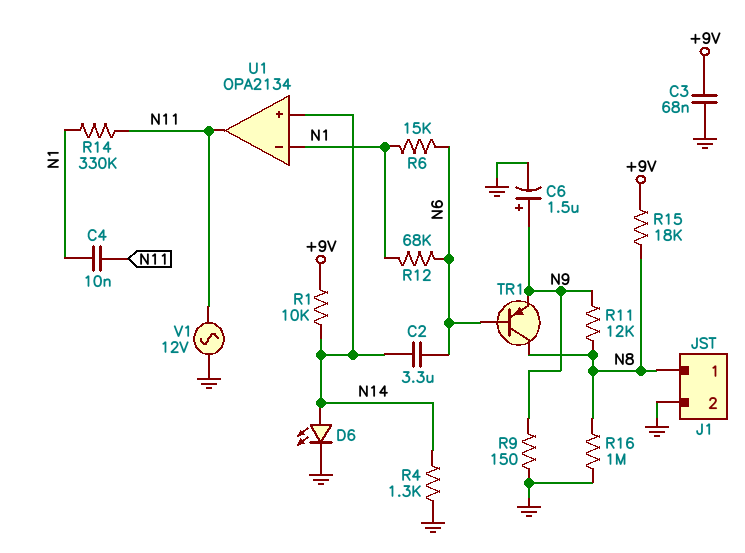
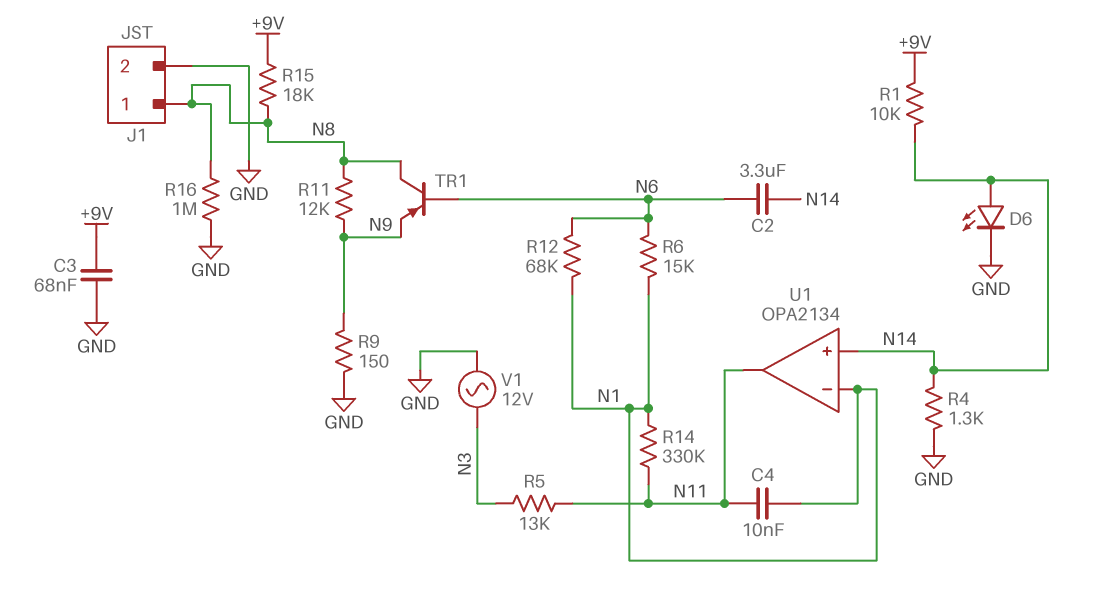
C6: 1.5uF (plus N9, minus GND) -> none
R5: none -> 13k (N3, N11)
V1: AC 12V (GND, N11) -> AC 12V (GND, N3)

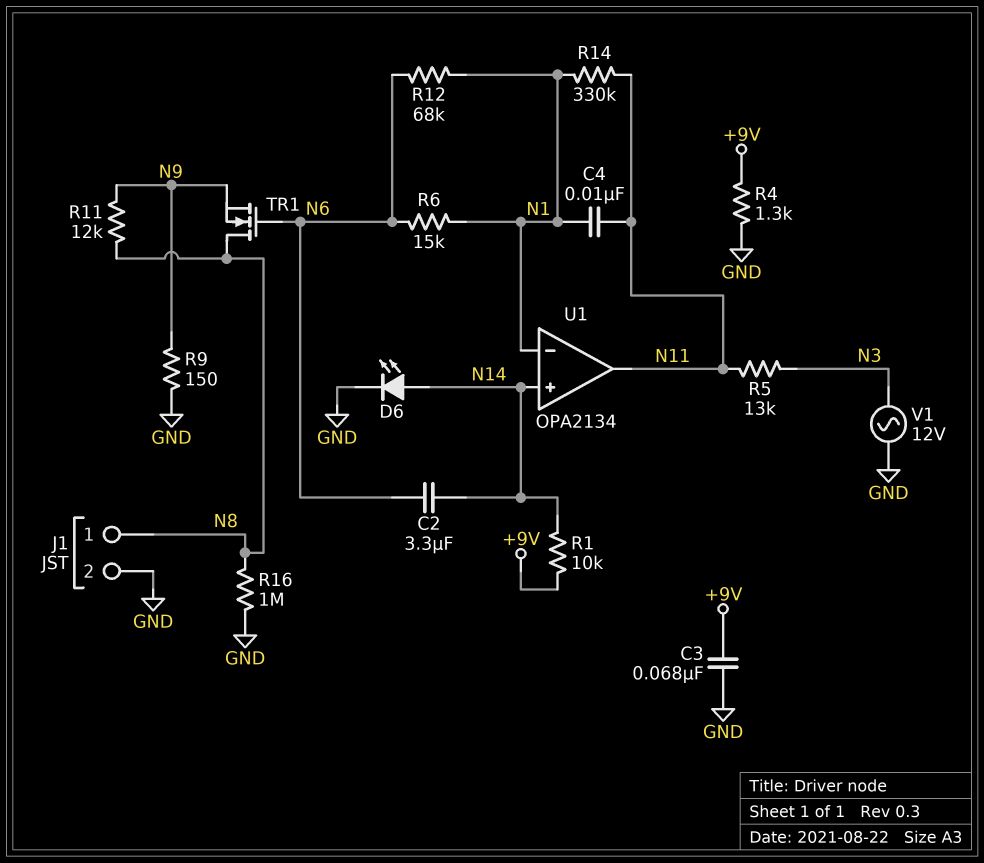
R4: 1.3k (GND, N14) -> 1.3k (+9V, GND)
R15: 18k (+9V, N8) -> none
TR1: PNP (B N6, C N8, E N9) -> NMOS (G N6, D N8, S N9)

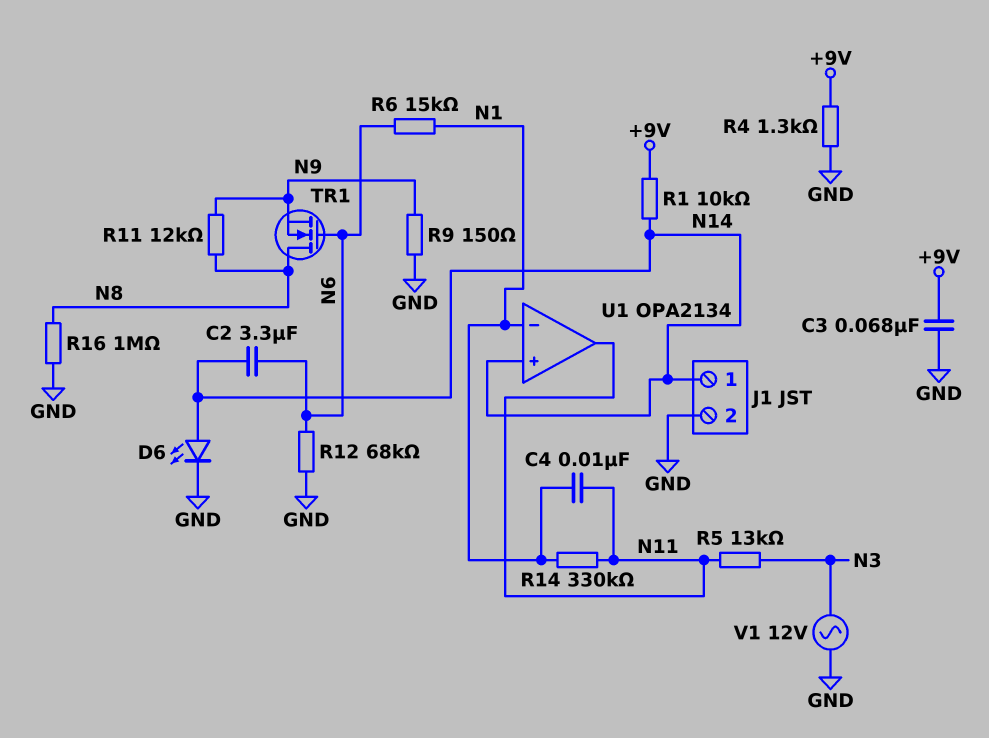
J1 pin 1: N8 -> N14
R12: 68k (N1, N6) -> 68k (GND, N6)

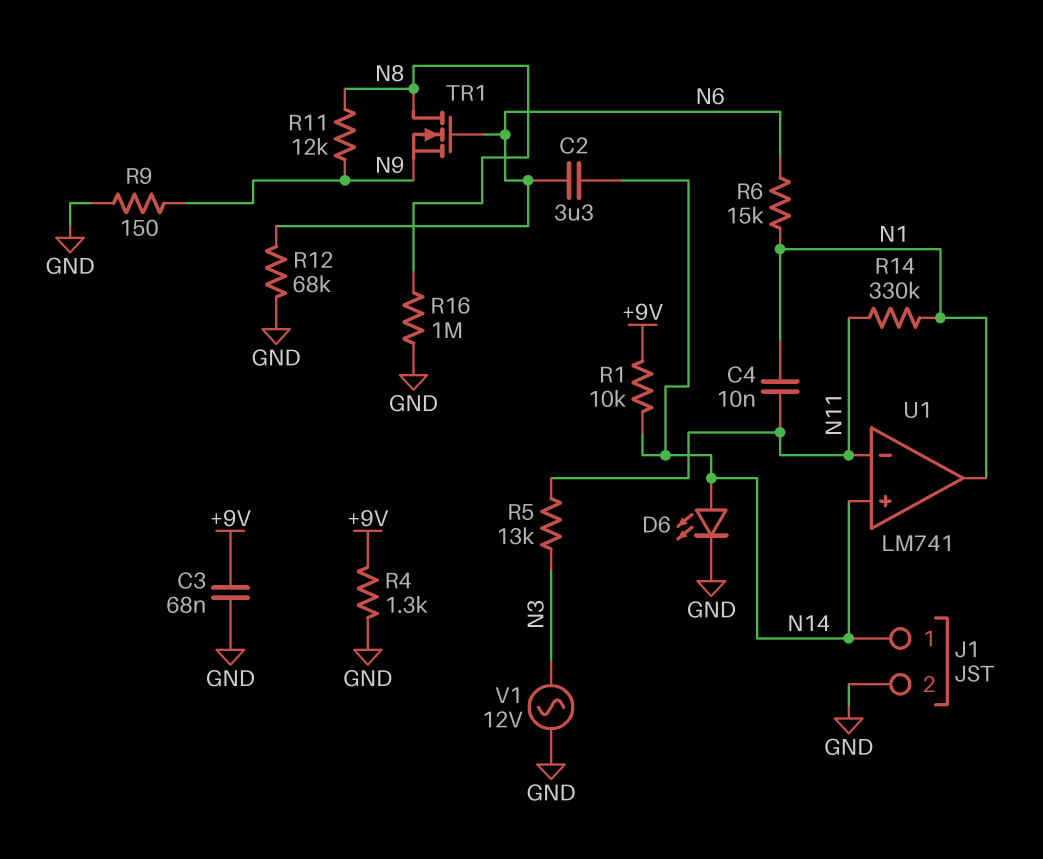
U1: OPA2134 -> LM741
U1 pin in-: N1 -> N11
U1 pin out: N11 -> N1

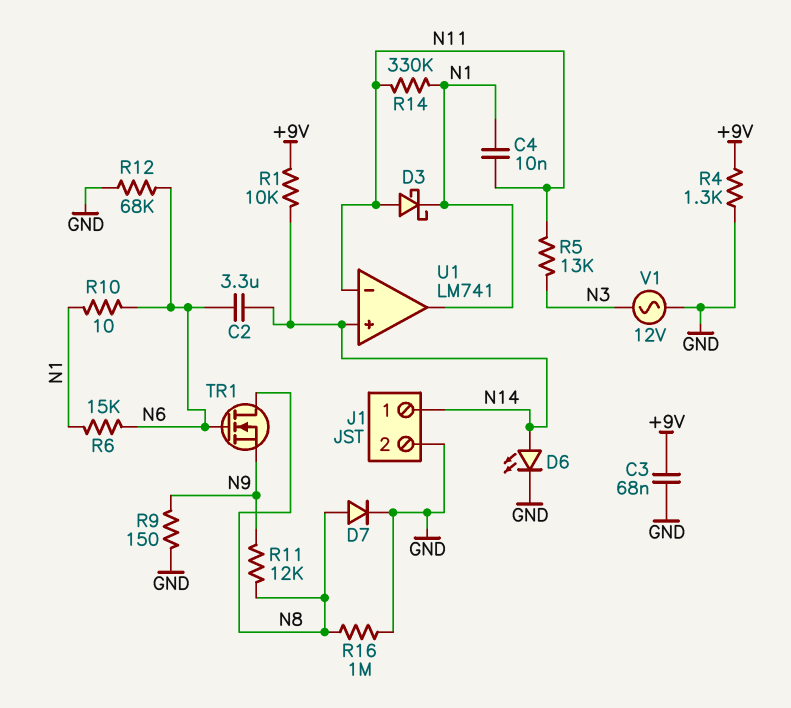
D3: none -> schottky (A N11, K N1)
D7: none -> diode (A N8, K GND)
R10: none -> 10 (N1, N6)

